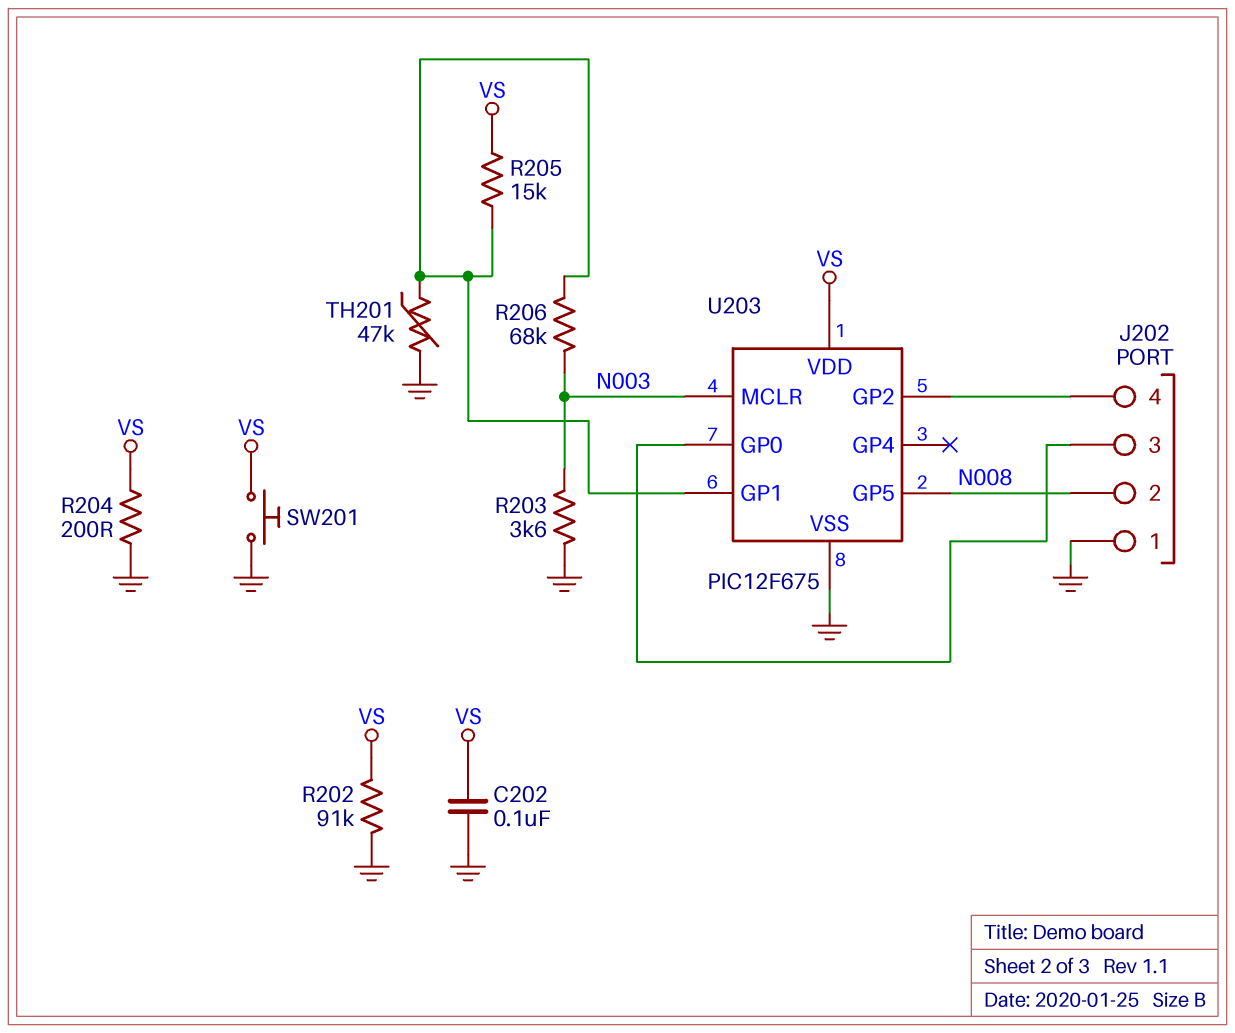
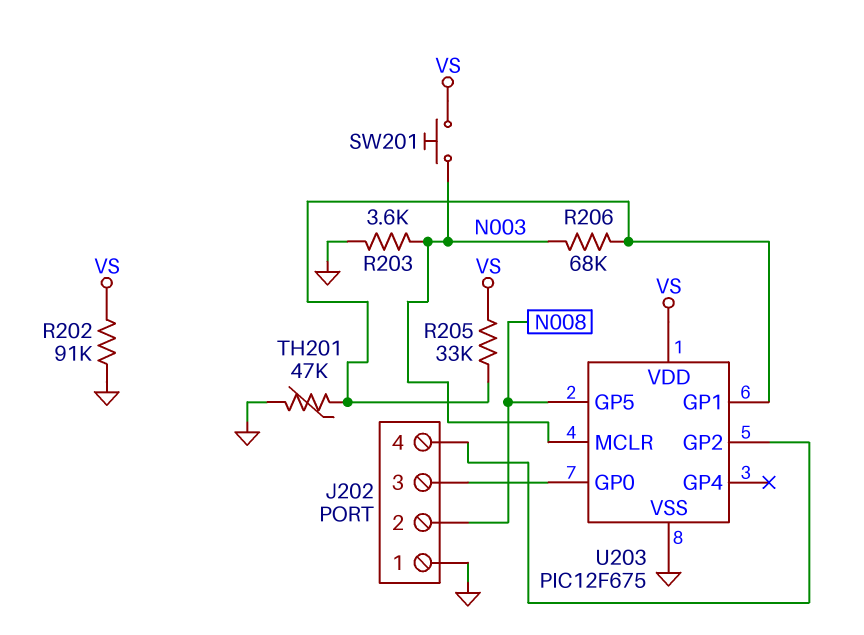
C202: 100nF (GND, VS) -> none
R204: 200 (GND, VS) -> none
R205: 15k (U203/GP1, VS) -> 33k (U203/GP1, VS)
SW201: button (GND, VS) -> button (N003, VS)

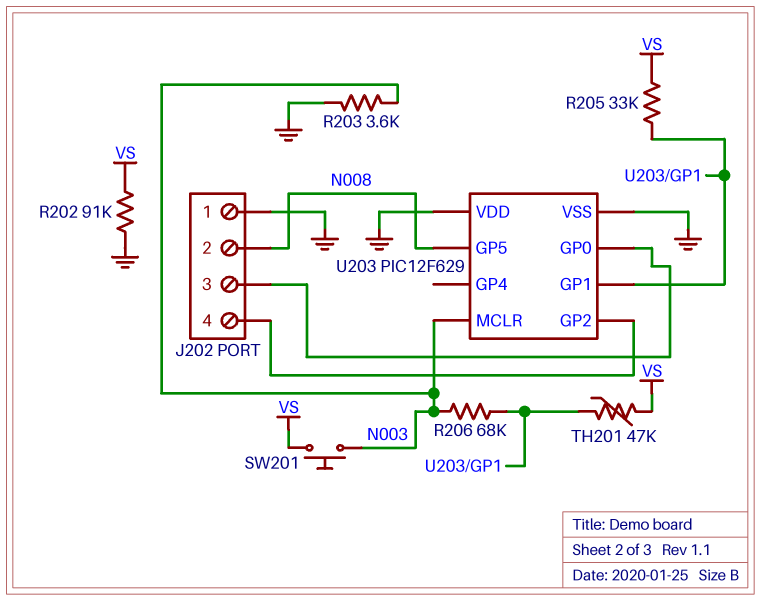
TH201: 47k (GND, U203/GP1) -> 47k (U203/GP1, VS)
U203: PIC12F675 -> PIC12F629
U203 pin VDD: VS -> GND

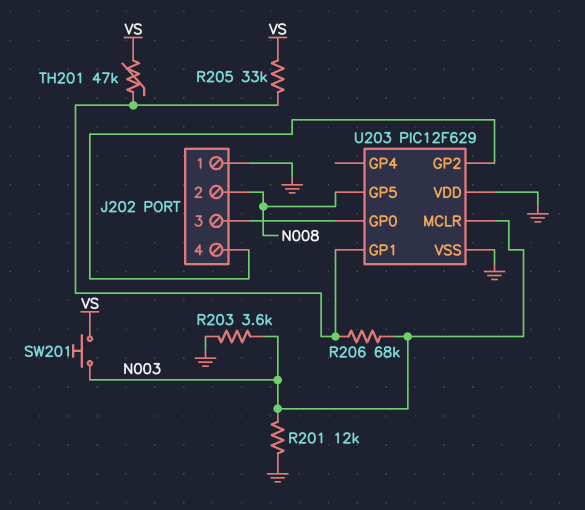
R201: none -> 12k (GND, N003)
R202: 91k (GND, VS) -> none

